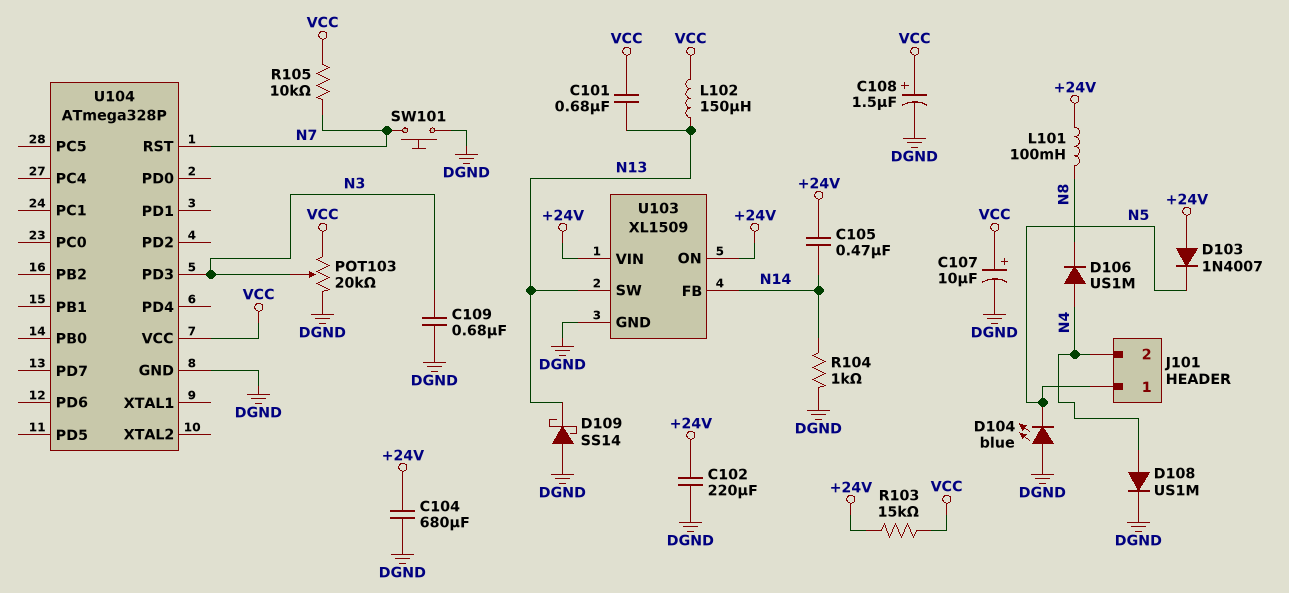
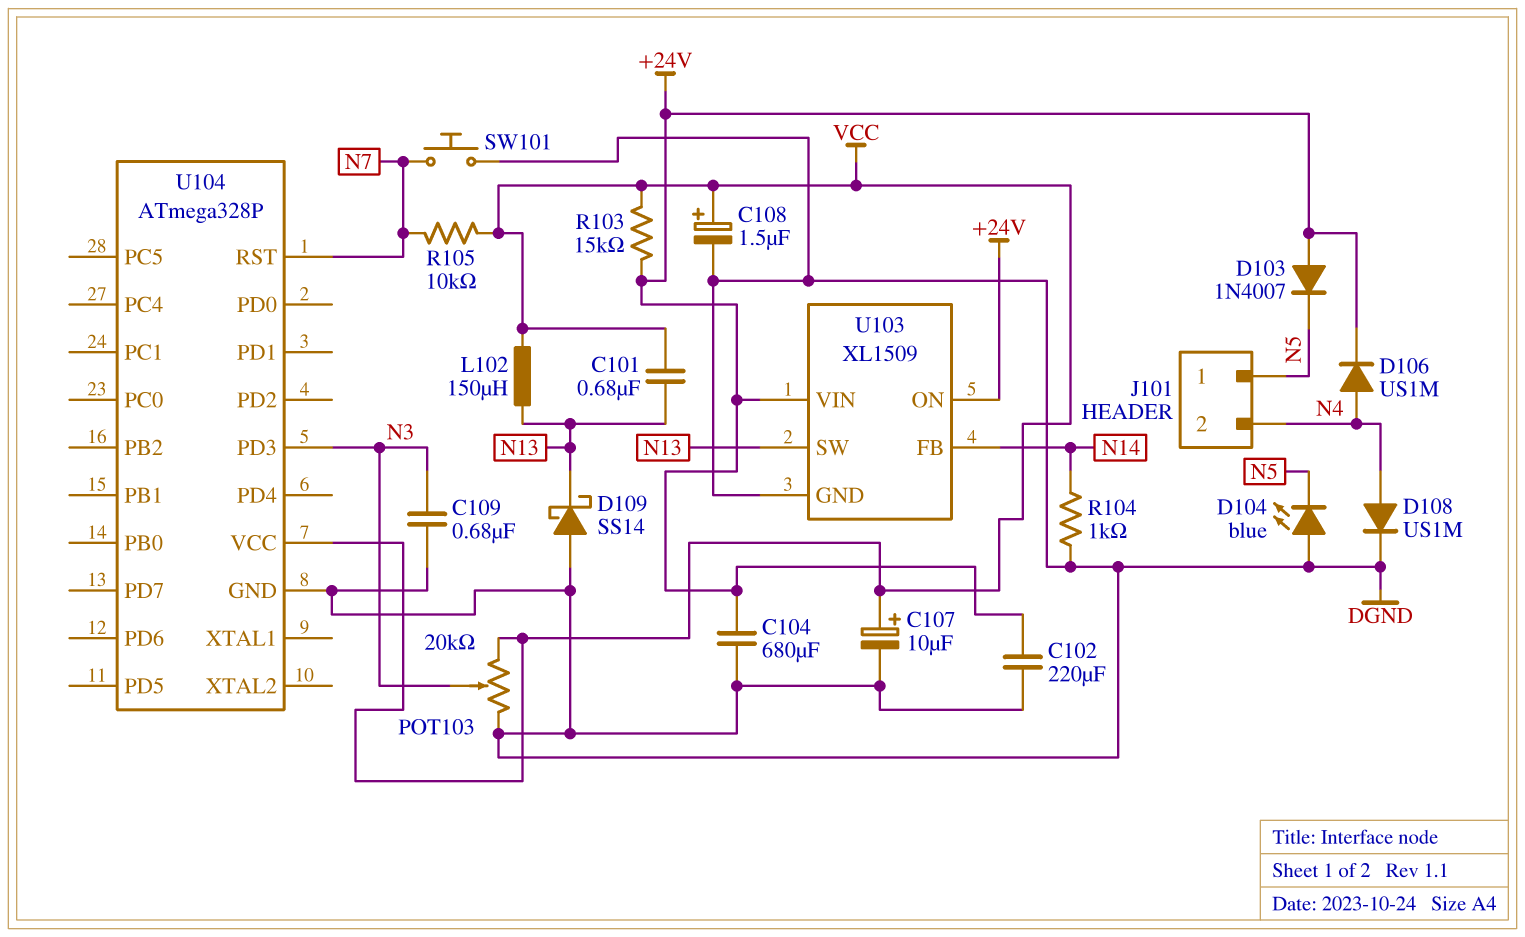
C105: 470nF (+24V, N14) -> none
D106: diode US1M (A N4, K N8) -> diode US1M (A N4, K +24V)
L101: 100mH (+24V, N8) -> none

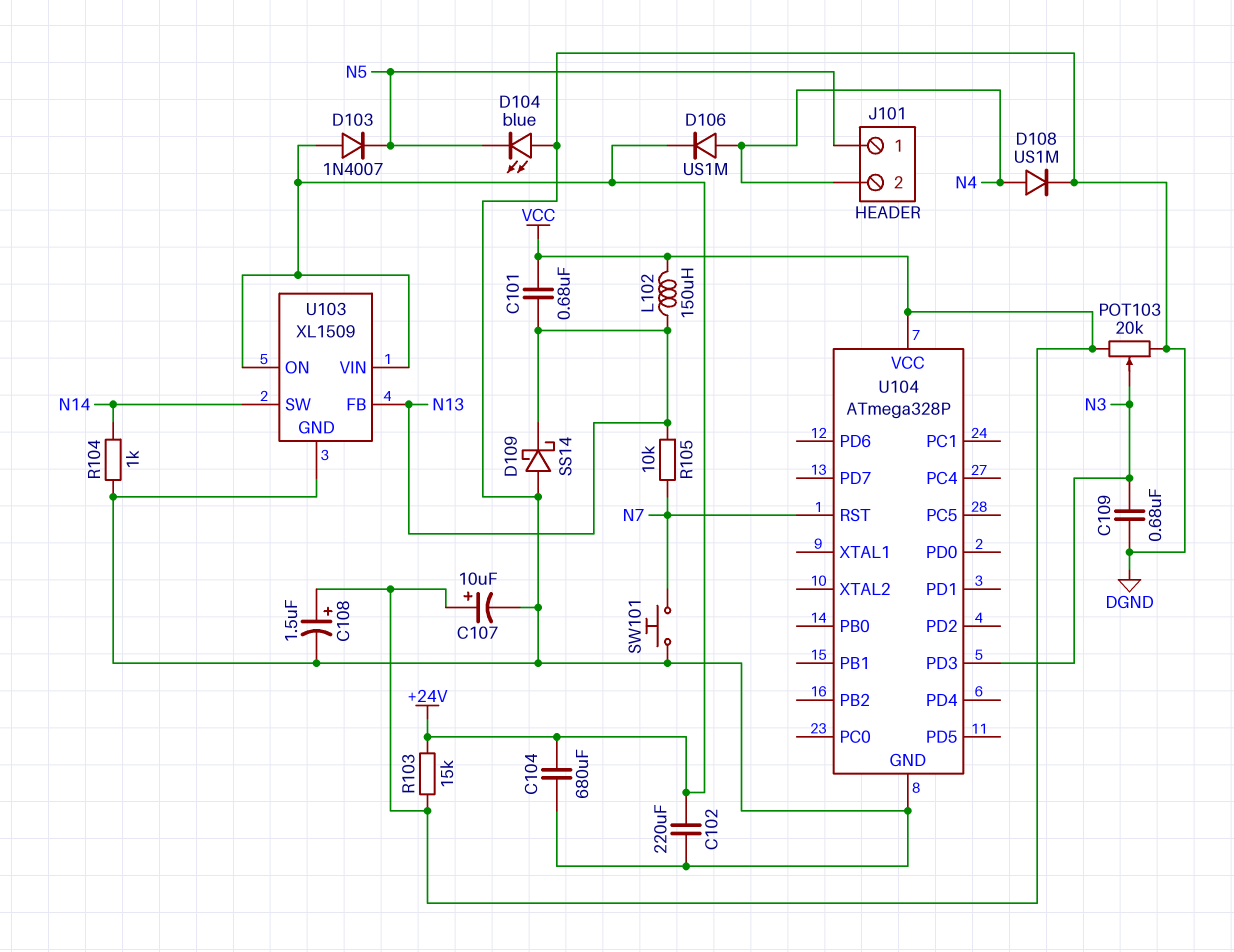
R105: 10k (N7, VCC) -> 10k (N7, N13)
U103 pin FB: N14 -> N13
U103 pin SW: N13 -> N14

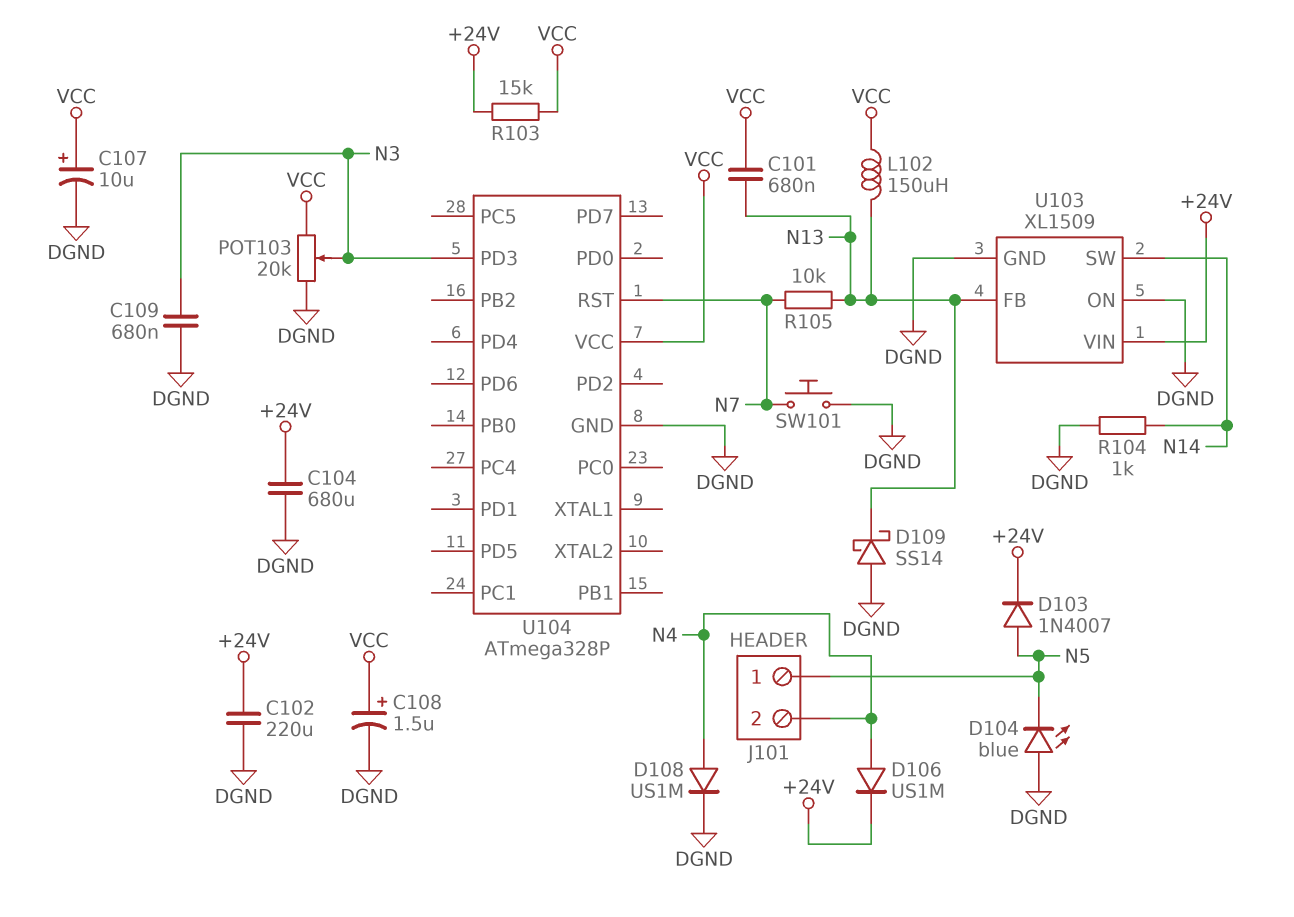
D103: diode 1N4007 (A +24V, K N5) -> diode 1N4007 (A N5, K +24V)
U103 pin ON: +24V -> DGND

